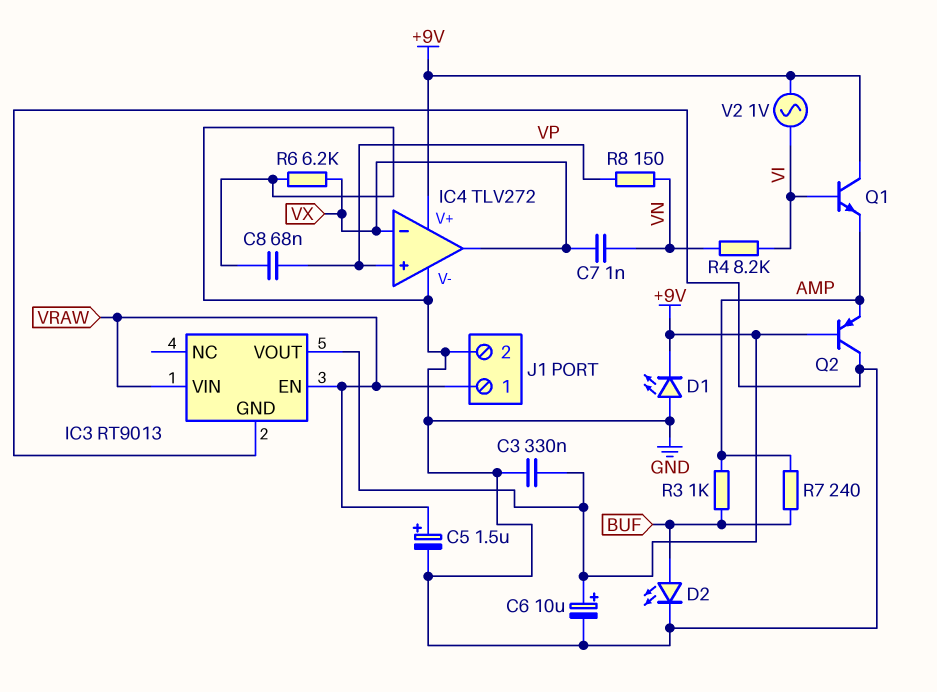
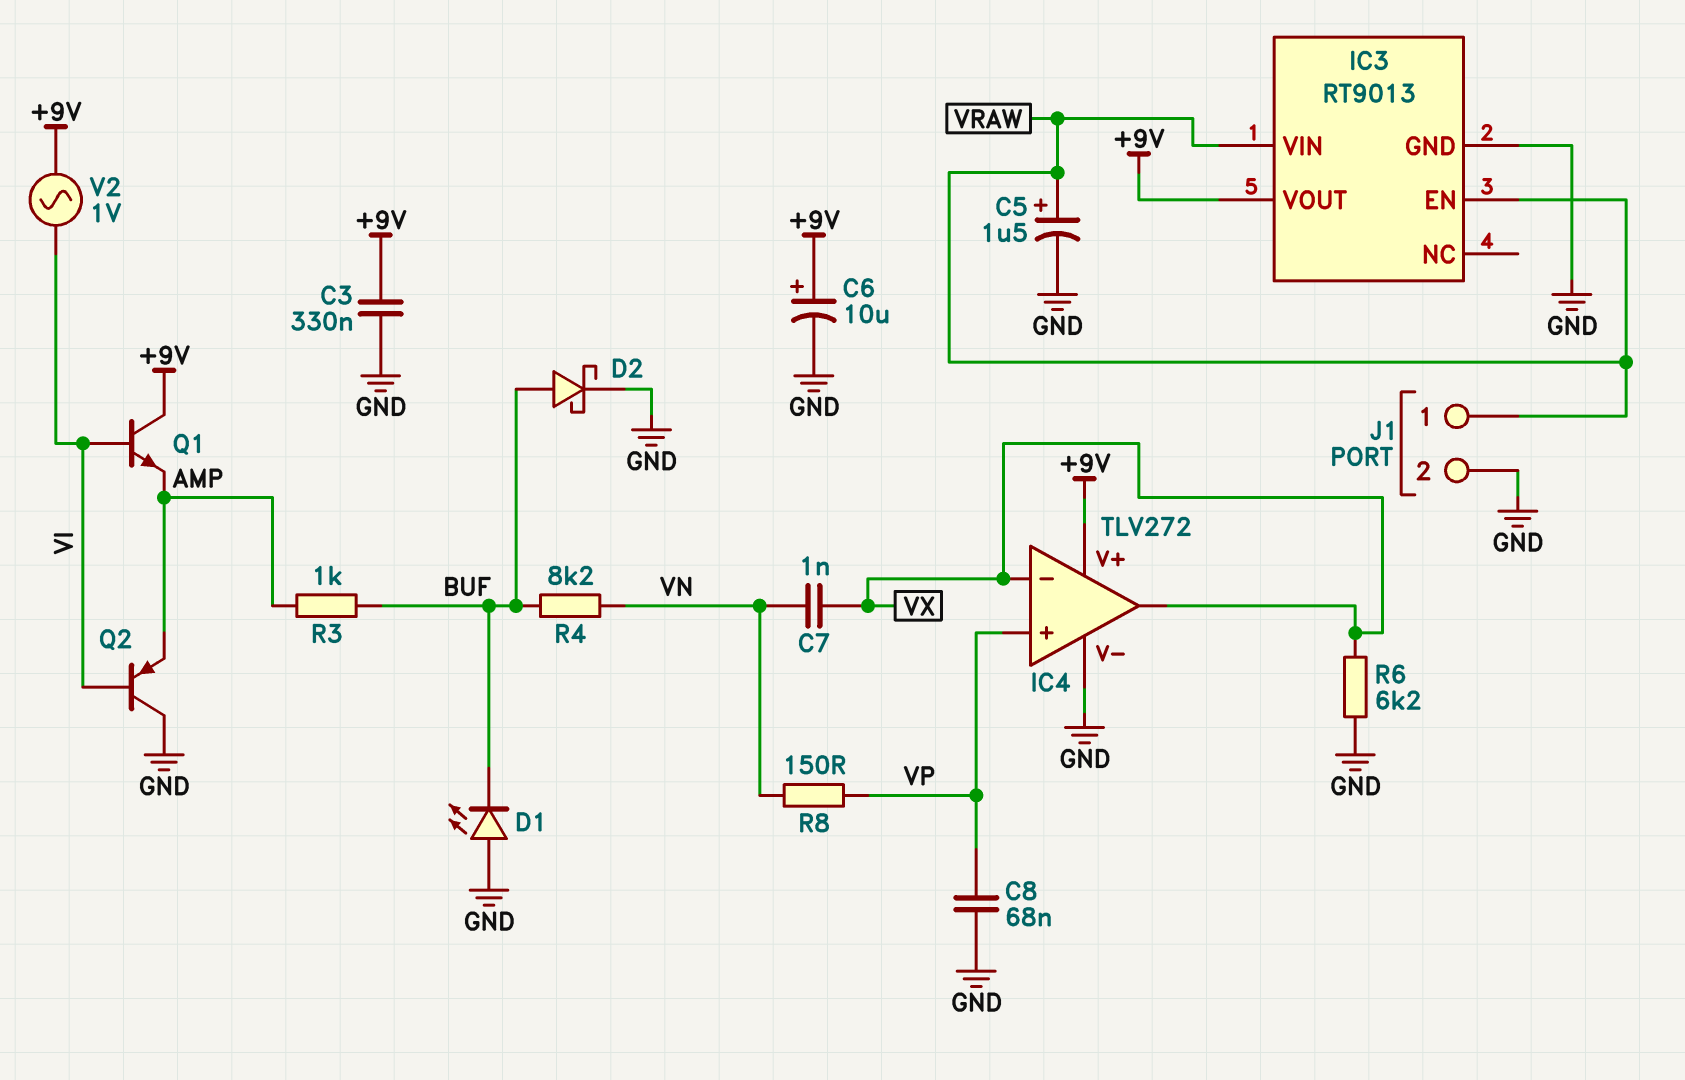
D1: LED (A GND, K +9V) -> LED (A GND, K BUF)
D2: LED (A BUF, K GND) -> schottky (A BUF, K GND)
Q2: PNP (B +9V, C GND, E AMP) -> PNP (B VI, C GND, E AMP)
R4: 8.2k (VI, VN) -> 8.2k (BUF, VN)
R7: 240 (AMP, BUF) -> none

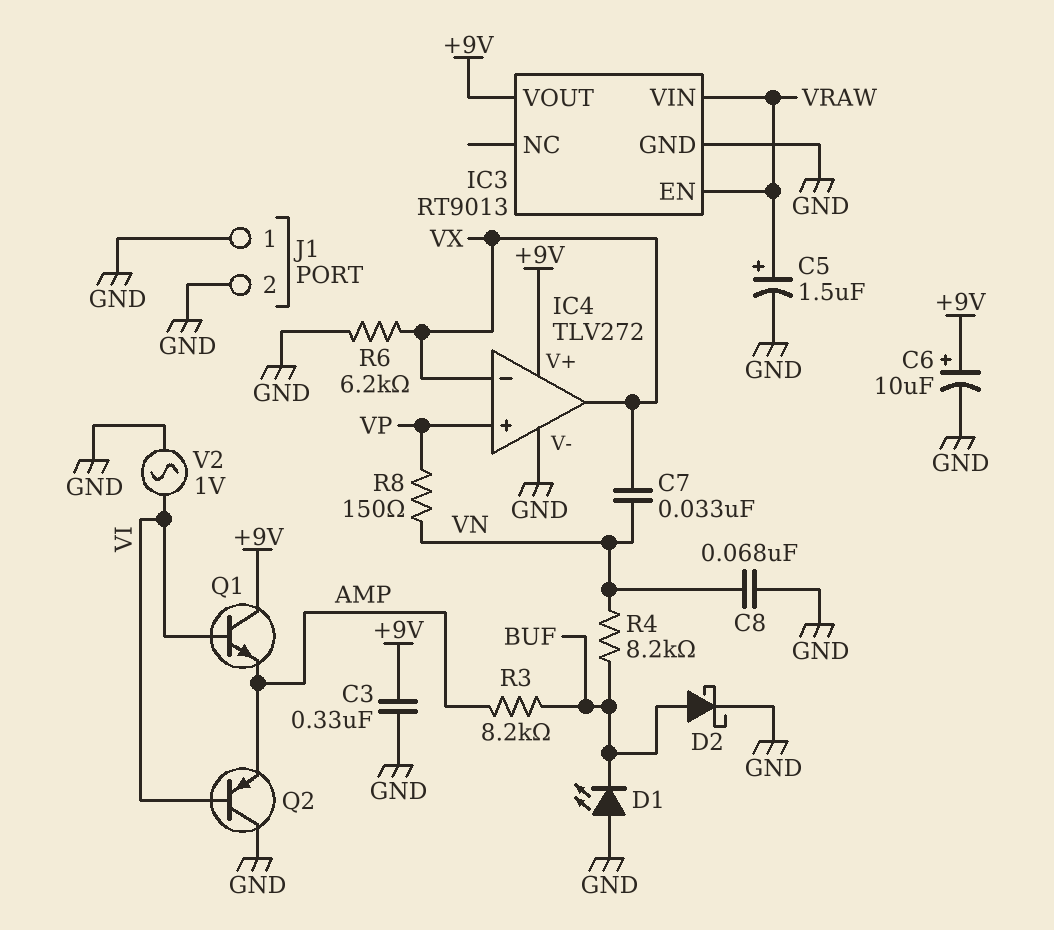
C7: 1nF (VN, VX) -> 33nF (VN, VX)
C8: 68nF (GND, VP) -> 68nF (GND, VN)
J1 pin 1: VRAW -> GND
R3: 1k (AMP, BUF) -> 8.2k (AMP, BUF)
V2: AC 1V (+9V, VI) -> AC 1V (GND, VI)

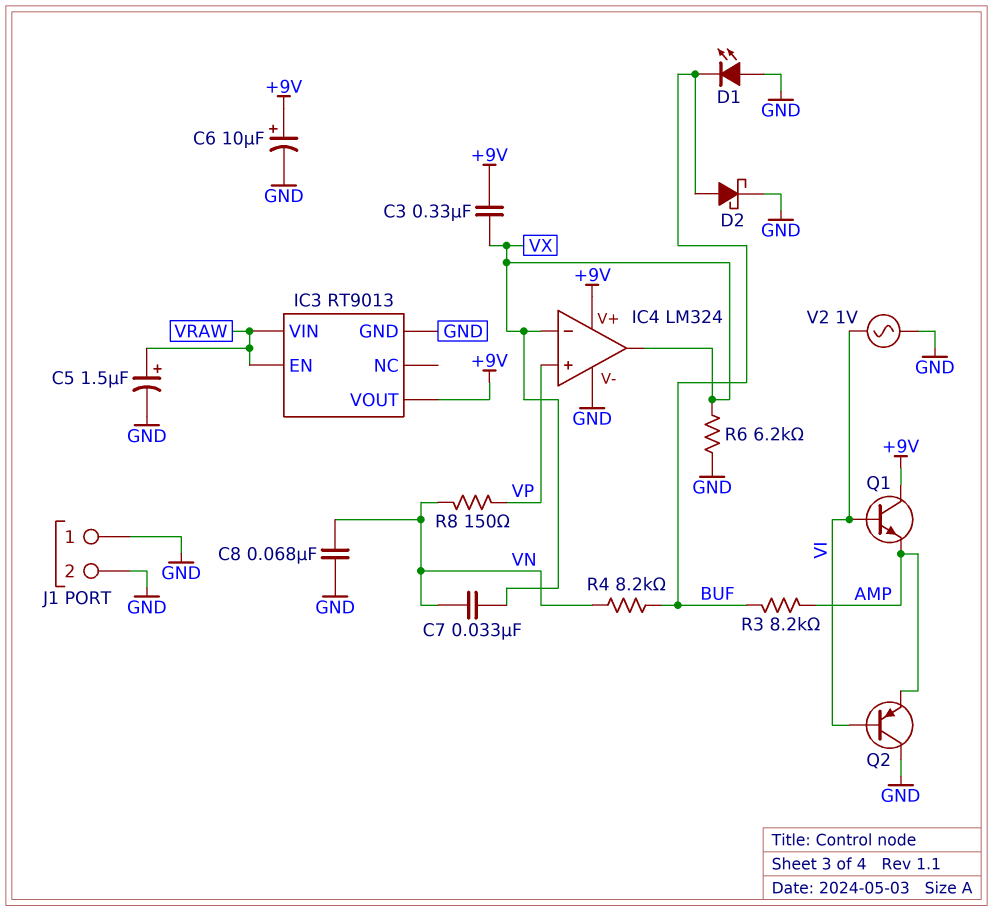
C3: 330nF (+9V, GND) -> 330nF (+9V, VX)
IC4: TLV272 -> LM324

